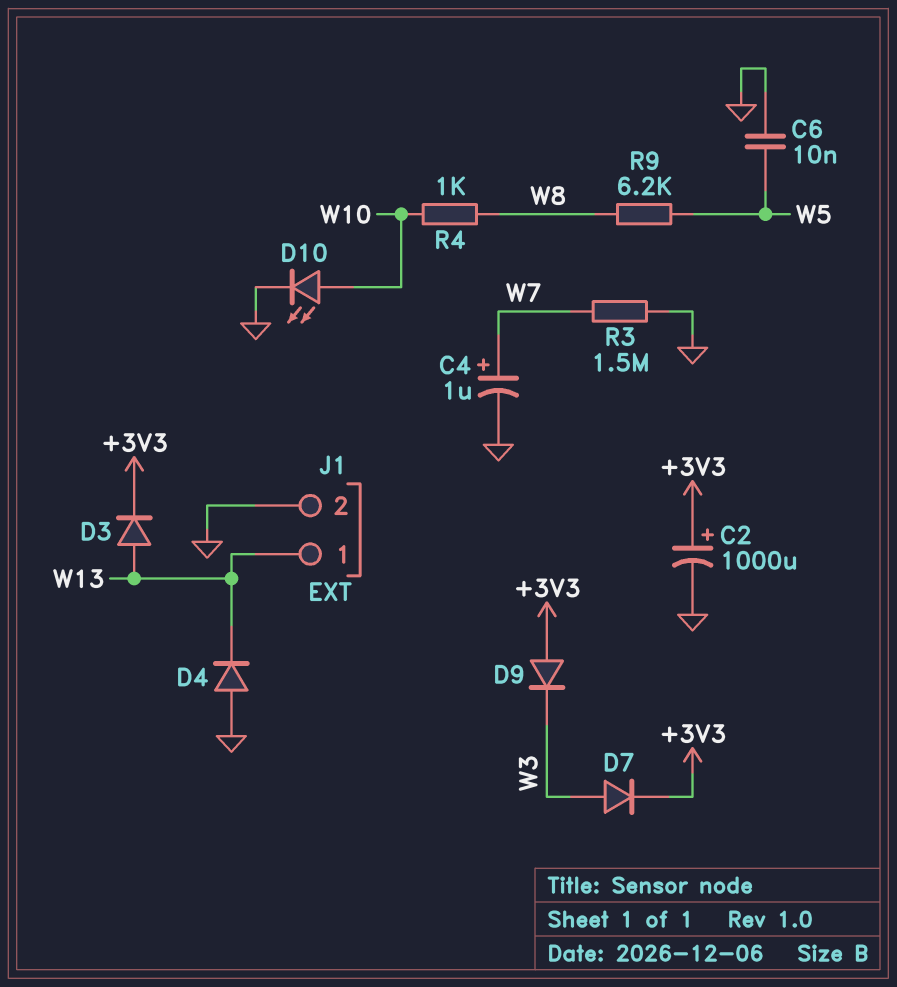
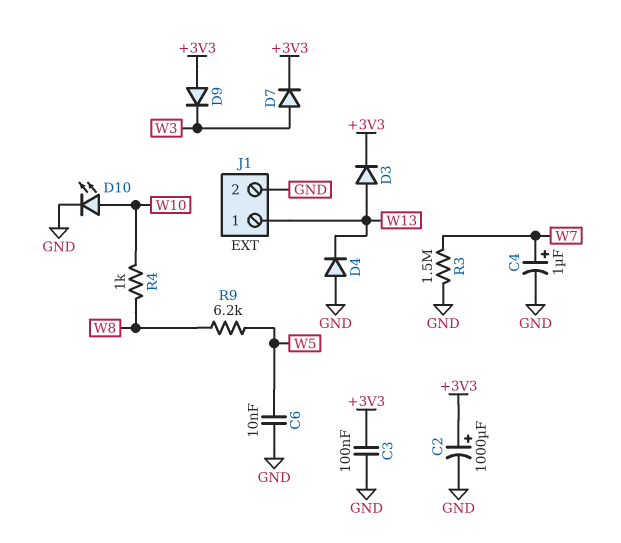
C3: none -> 100nF (+3V3, GND)

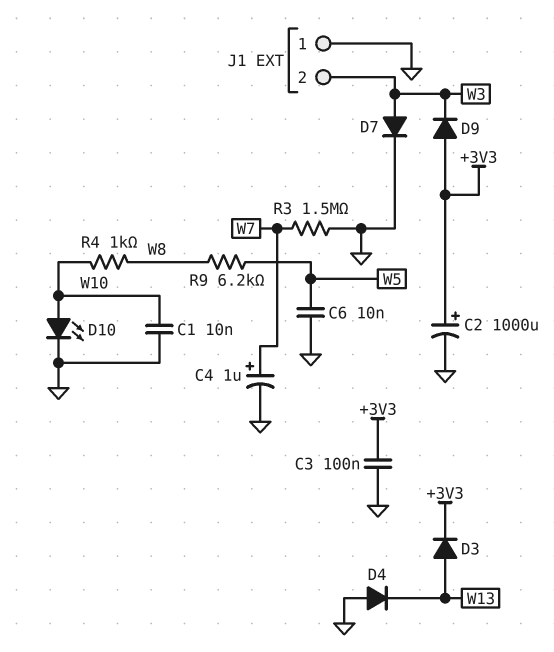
C1: none -> 10nF (GND, W10)
D7: diode (A W3, K +3V3) -> diode (A W3, K GND)
J1 pin 1: W13 -> GND
J1 pin 2: GND -> W3

